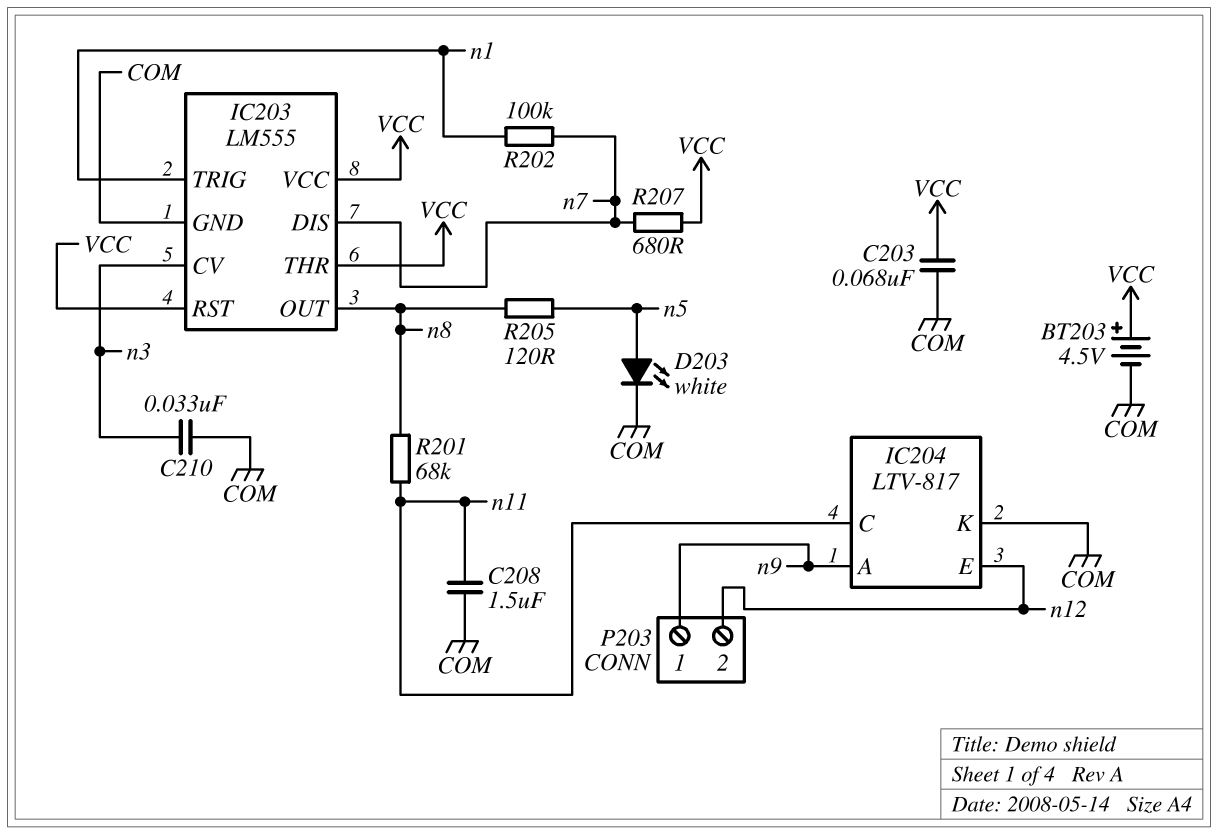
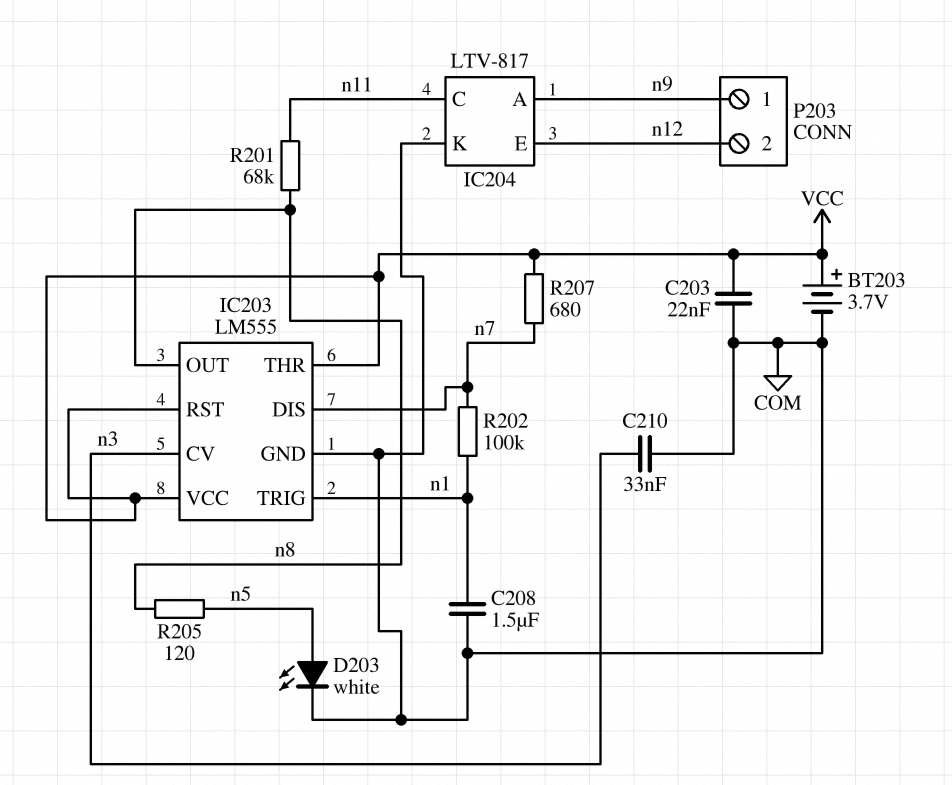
BT203: 4.5V (plus VCC, minus COM) -> 3.7V (plus VCC, minus COM)
C203: 68nF (COM, VCC) -> 22nF (COM, VCC)
C208: 1.5uF (COM, n11) -> 1.5uF (COM, n1)

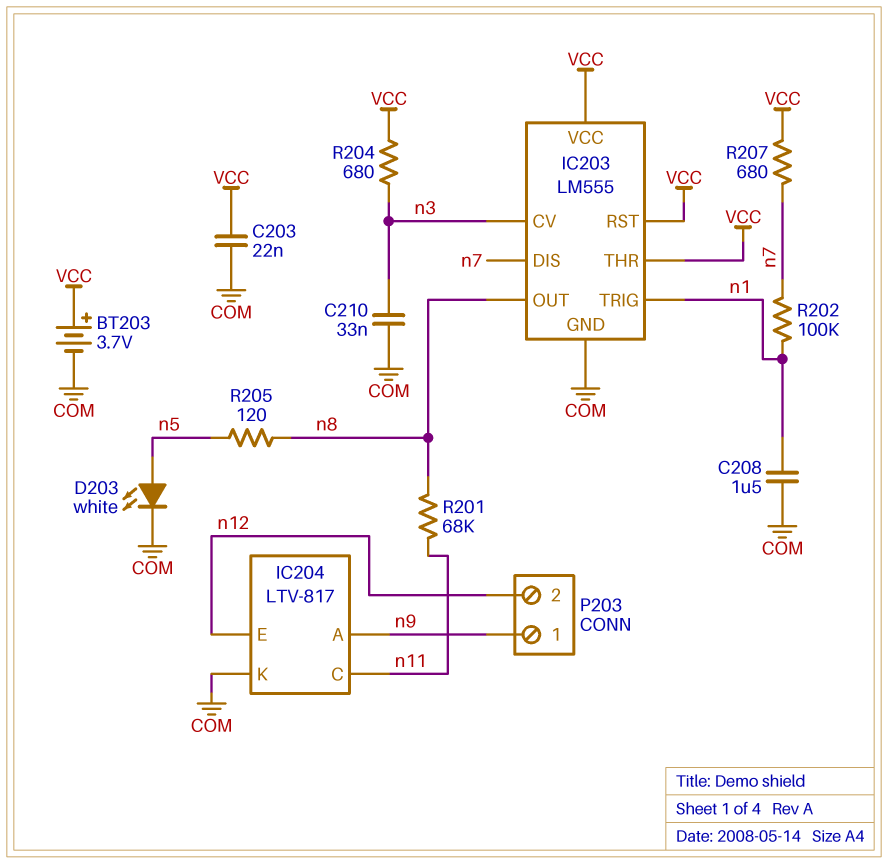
R204: none -> 680 (VCC, n3)

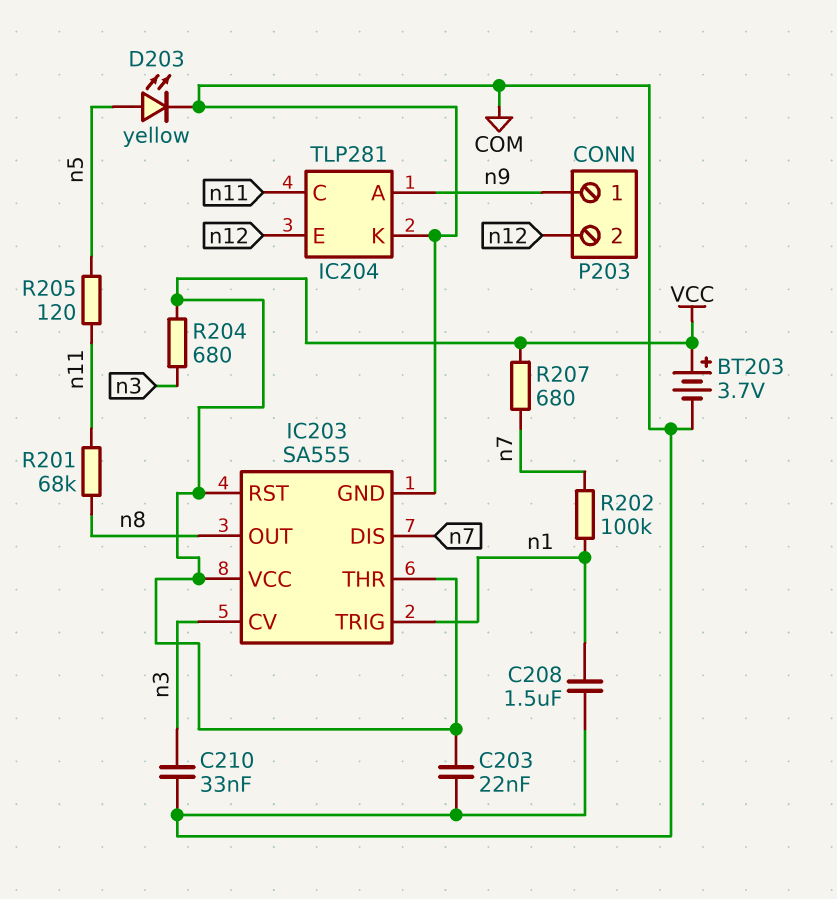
D203: LED white (A n5, K COM) -> LED yellow (A n5, K COM)
IC203: LM555 -> SA555
IC204: LTV-817 -> TLP281
R205: 120 (n5, n8) -> 120 (n5, n11)

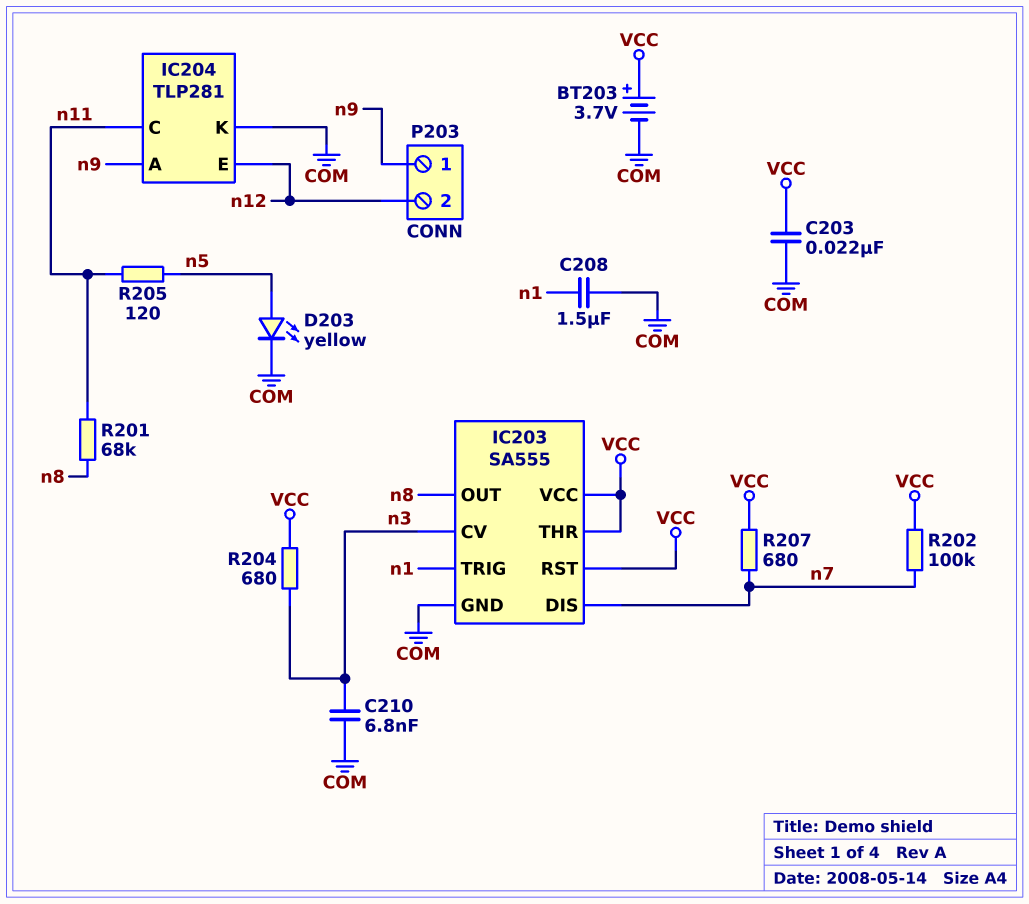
C210: 33nF (COM, n3) -> 6.8nF (COM, n3)
R202: 100k (n1, n7) -> 100k (VCC, n7)

